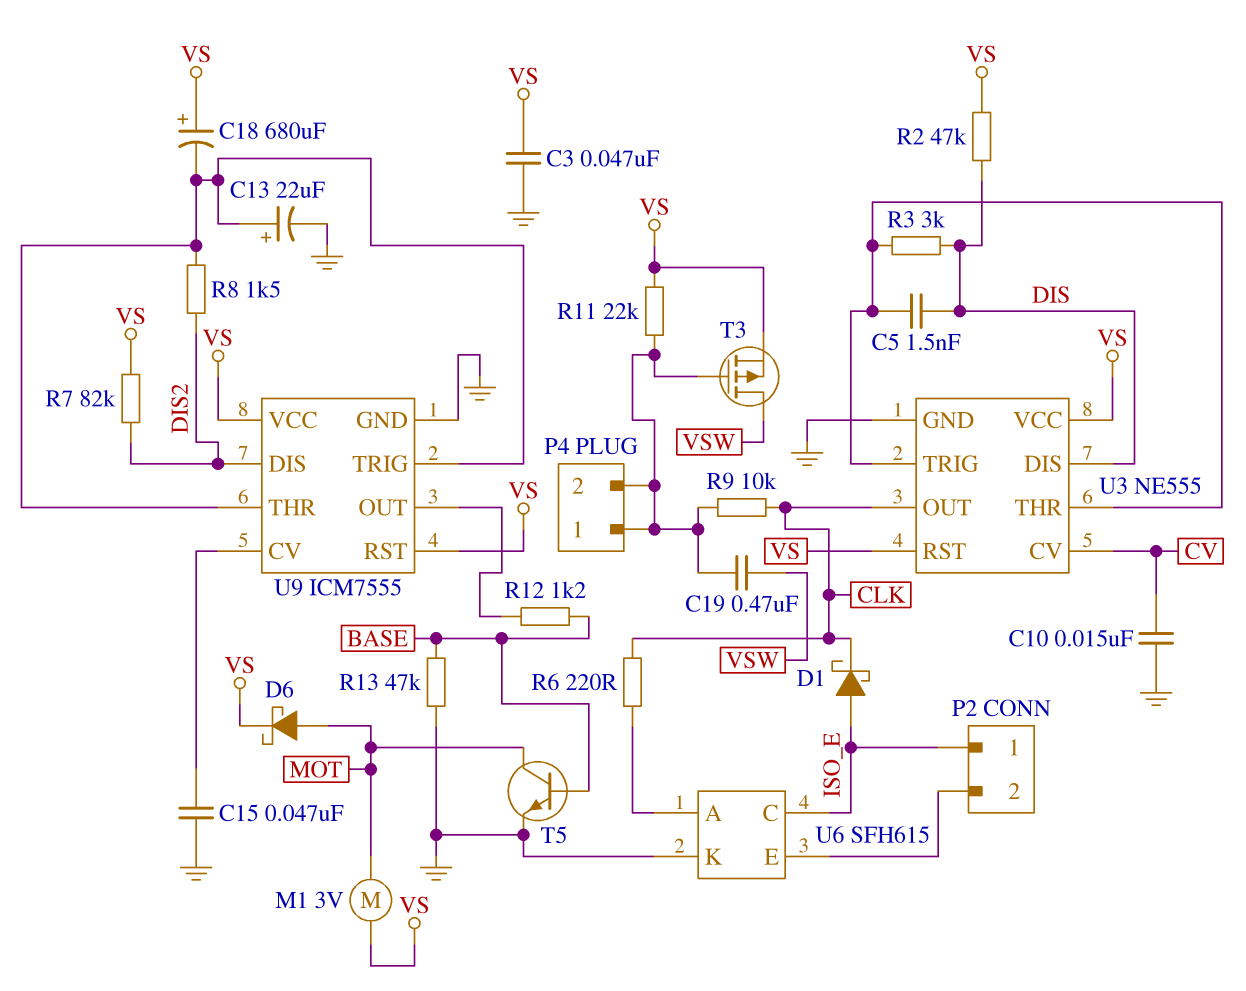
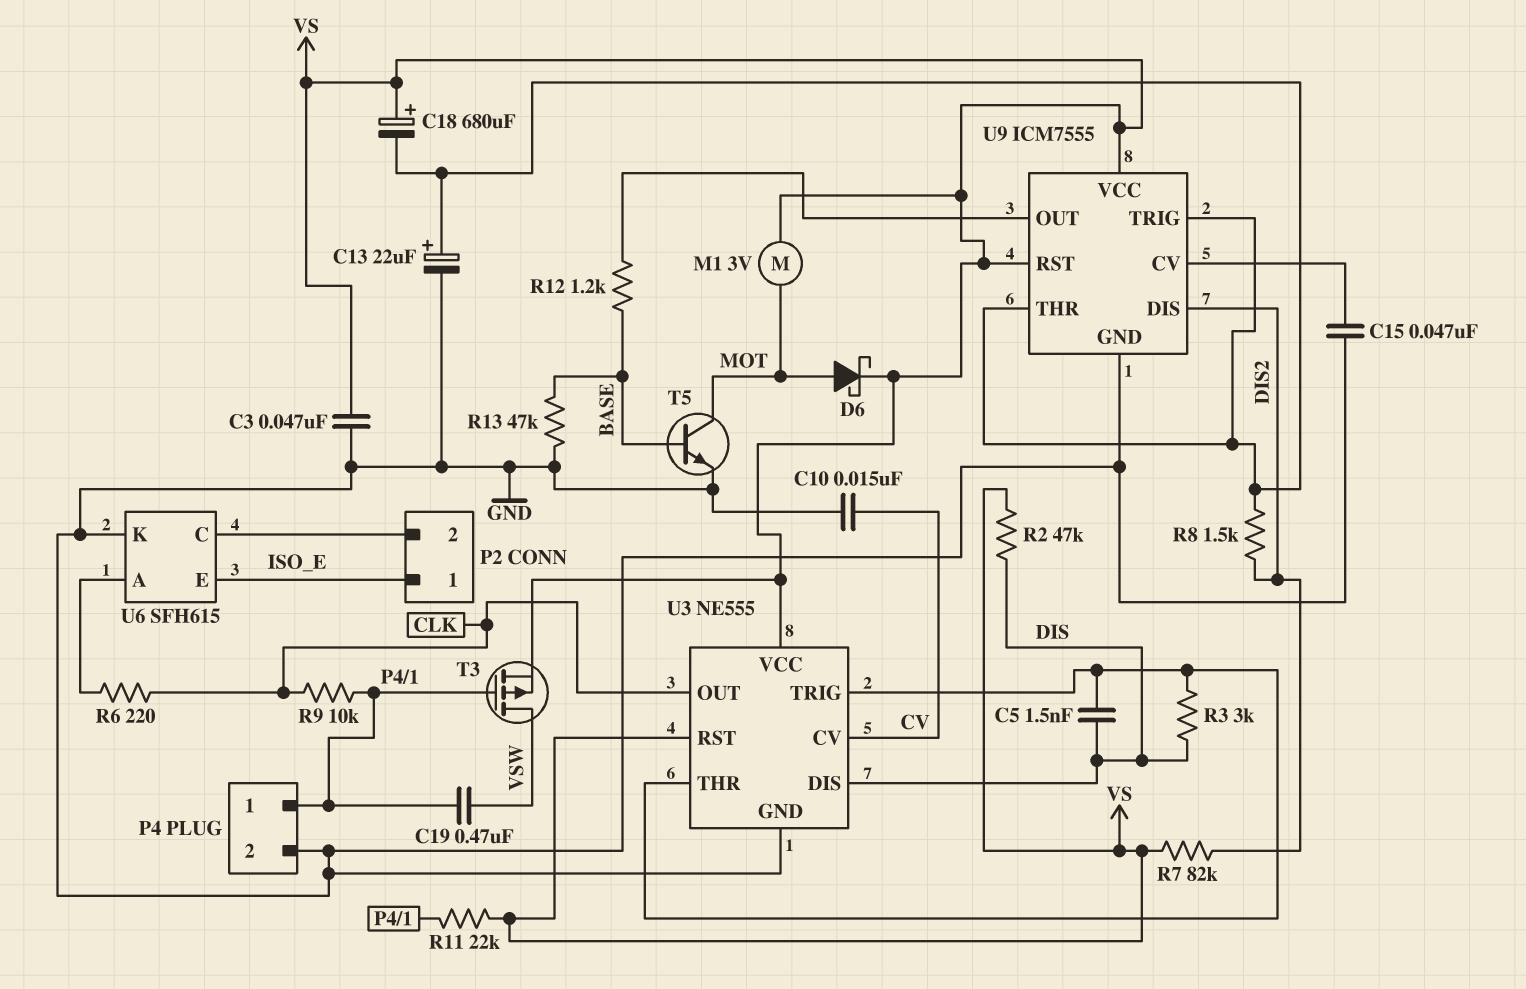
D1: schottky (A ISO_E, K CLK) -> none
P4 pin 2: P4/1 -> GND
U6 pin C: ISO_E -> P2/2
U6 pin E: P2/2 -> ISO_E

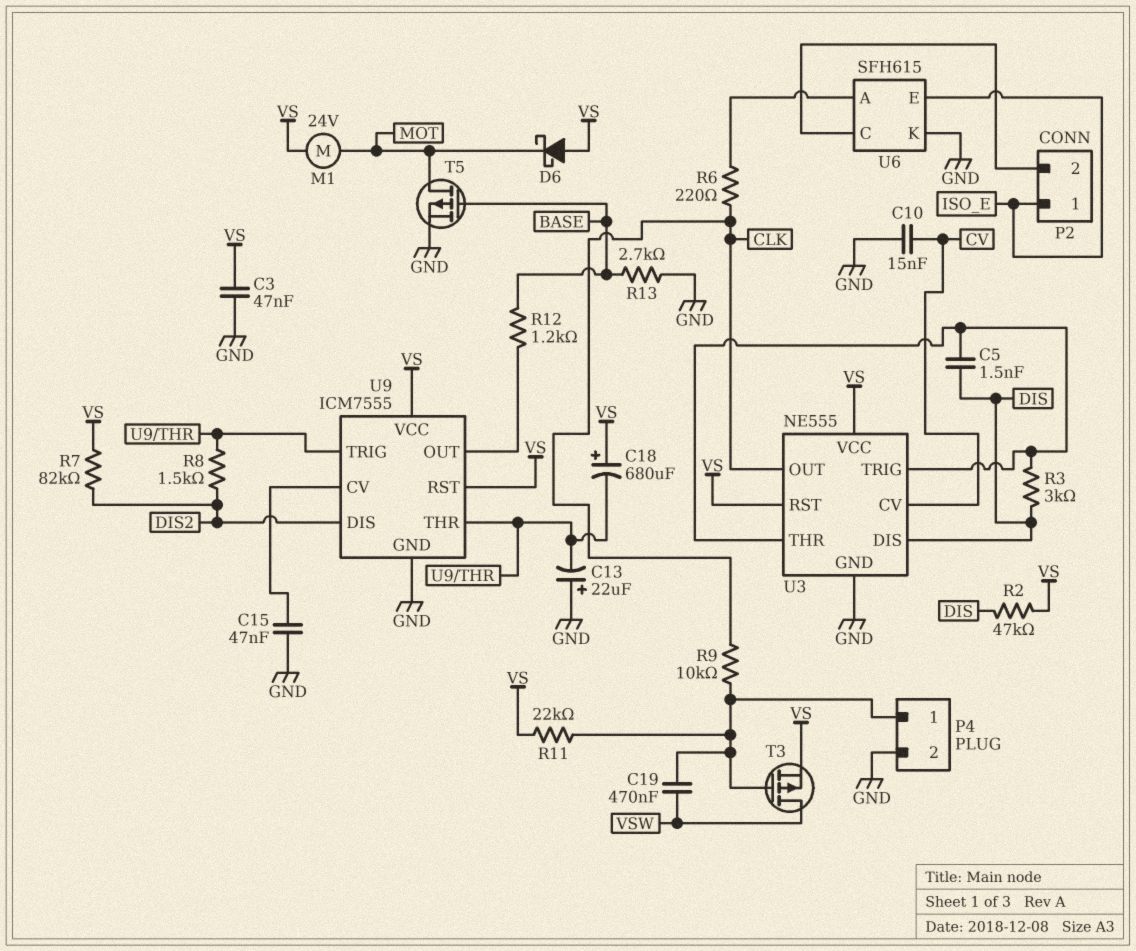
C13: 22uF (plus U9/THR, minus GND) -> 22uF (plus GND, minus U9/THR)
D6: schottky (A MOT, K VS) -> schottky (A VS, K MOT)
M1: motor 3V (MOT, VS) -> motor 24V (MOT, VS)
R13: 47k (BASE, GND) -> 2.7k (BASE, GND)
T5: NPN (B BASE, C MOT, E GND) -> PMOS (G BASE, D MOT, S GND)

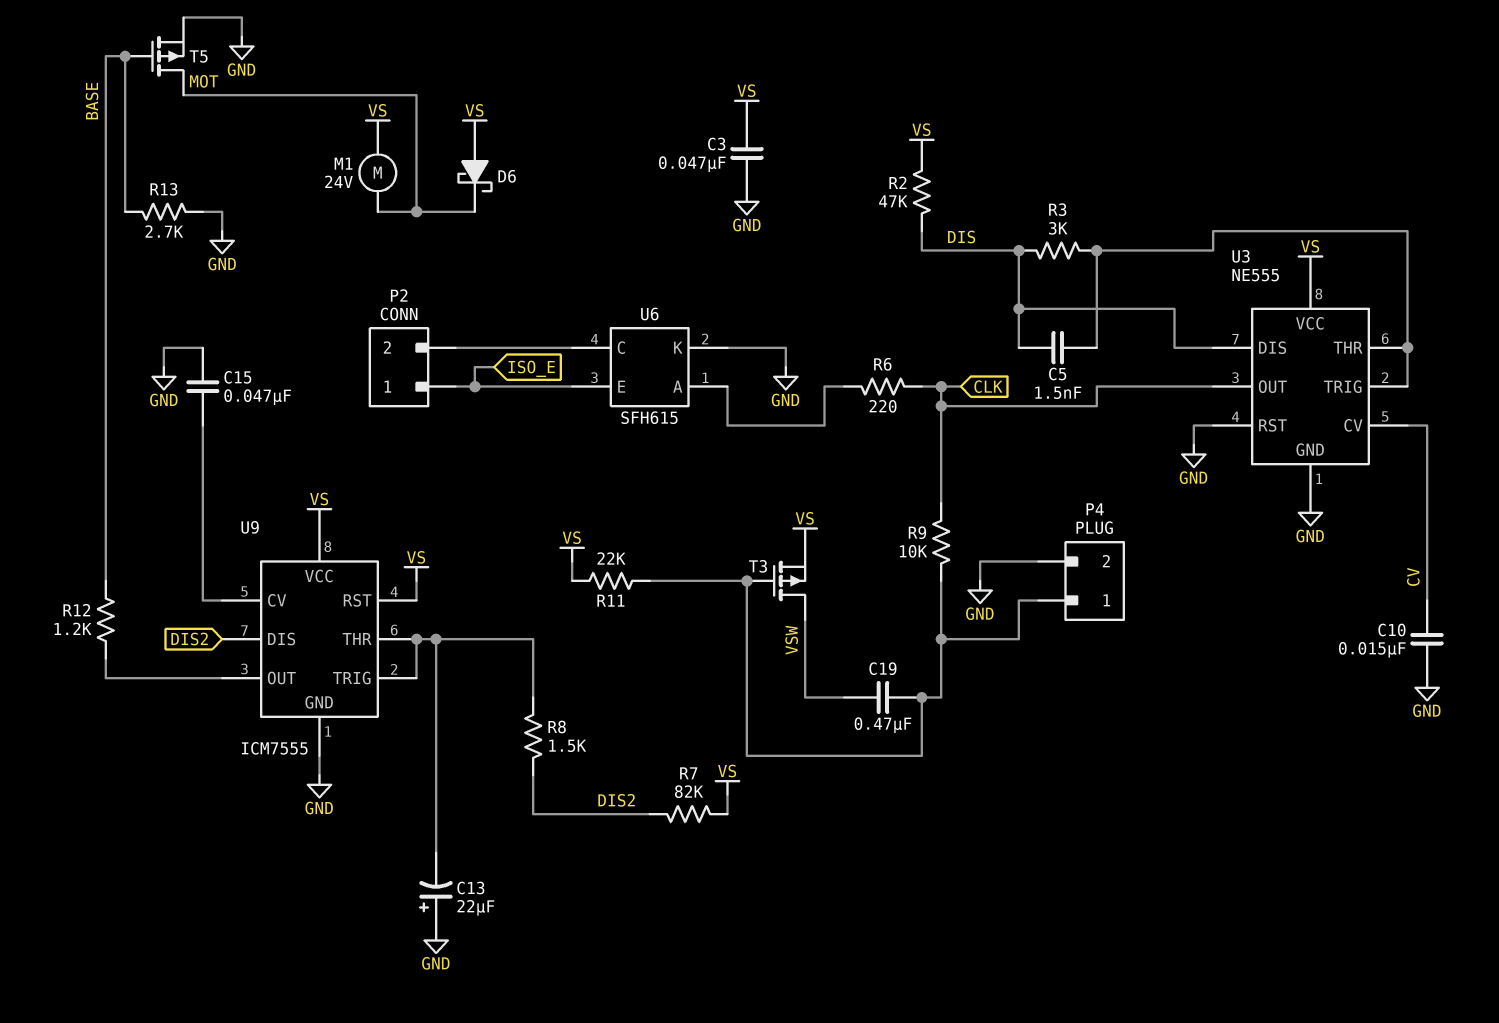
C18: 680uF (plus VS, minus U9/THR) -> none
U3 pin RST: VS -> GND

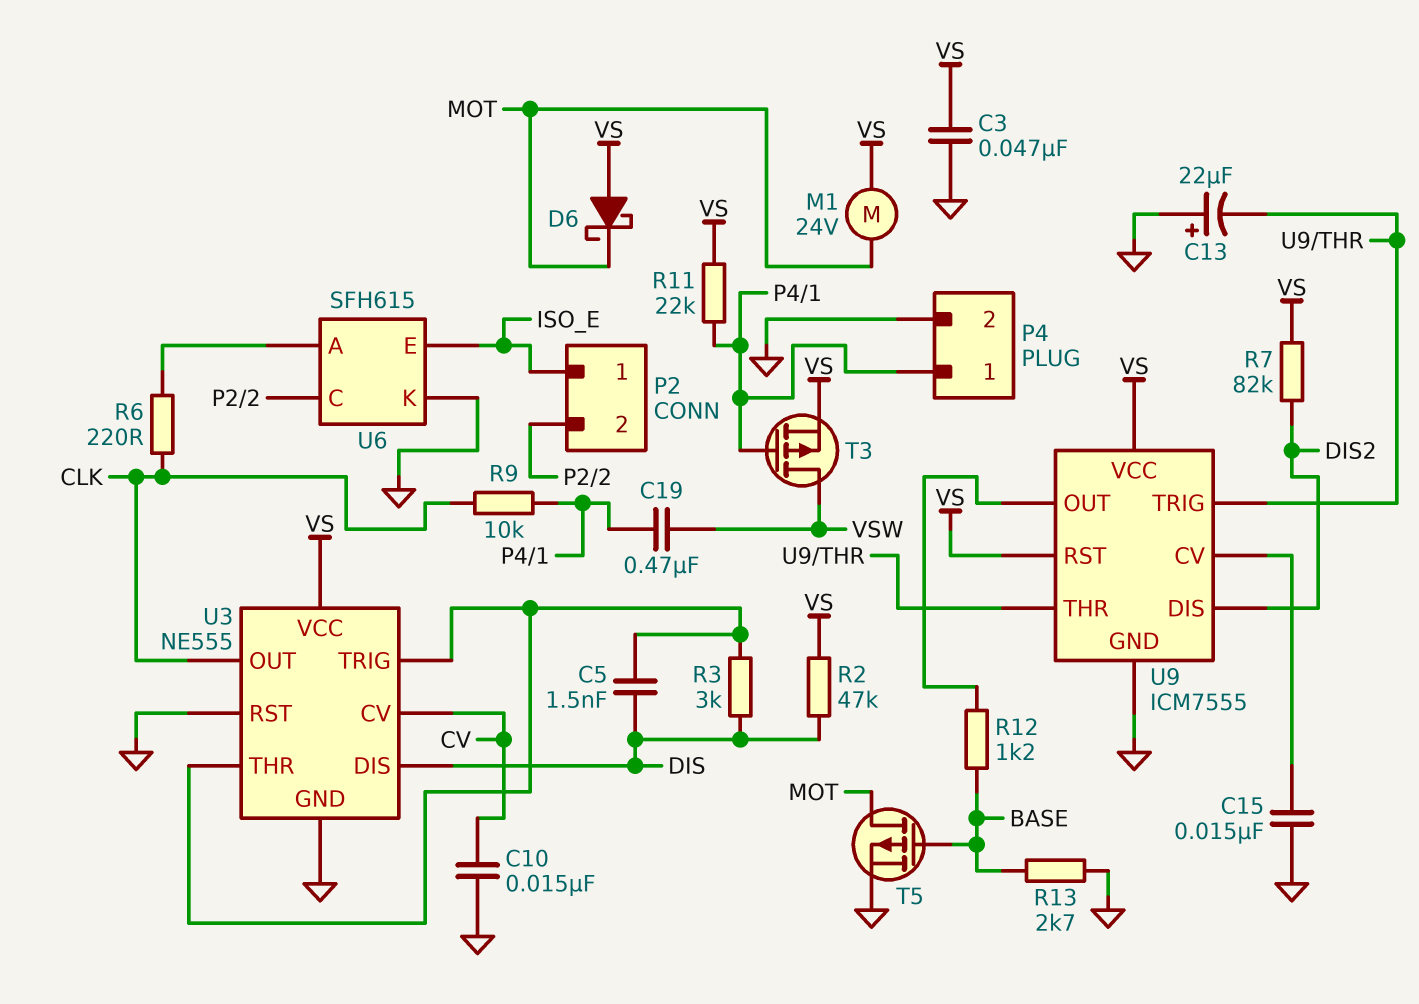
C15: 47nF (GND, U9/CV) -> 15nF (GND, U9/CV)
R8: 1.5k (DIS2, U9/THR) -> none

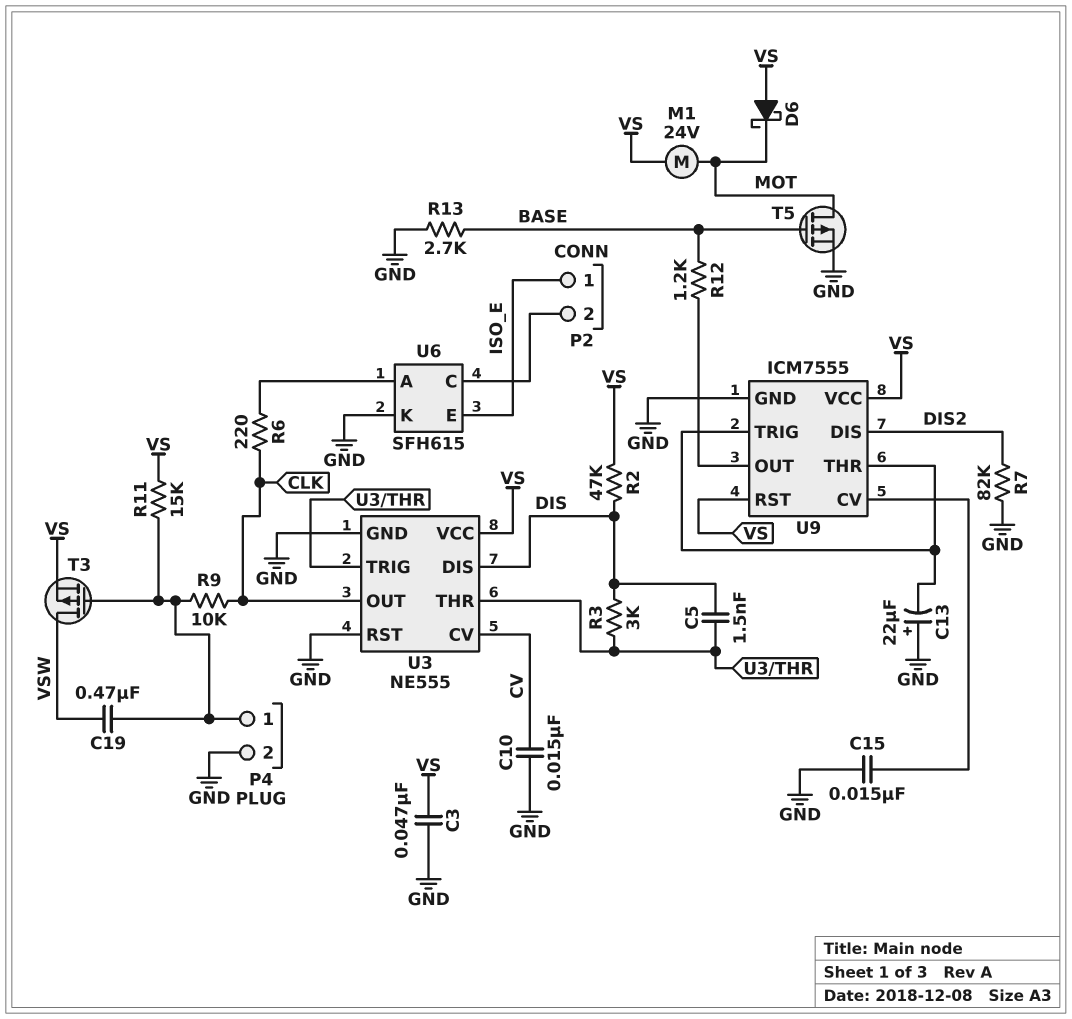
R7: 82k (DIS2, VS) -> 82k (DIS2, GND)
R11: 22k (P4/1, VS) -> 15k (P4/1, VS)

